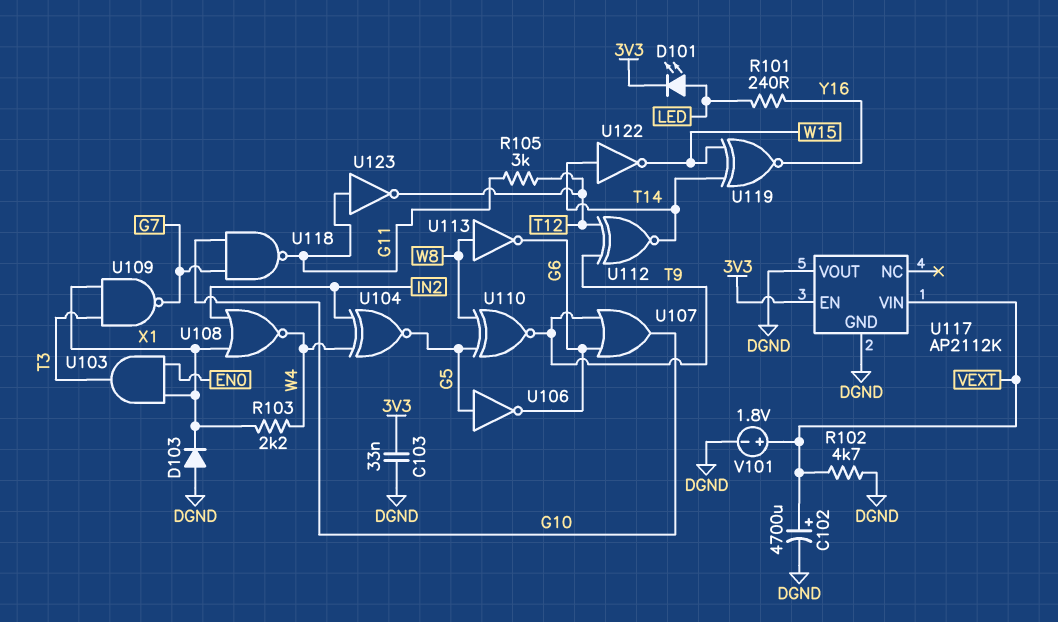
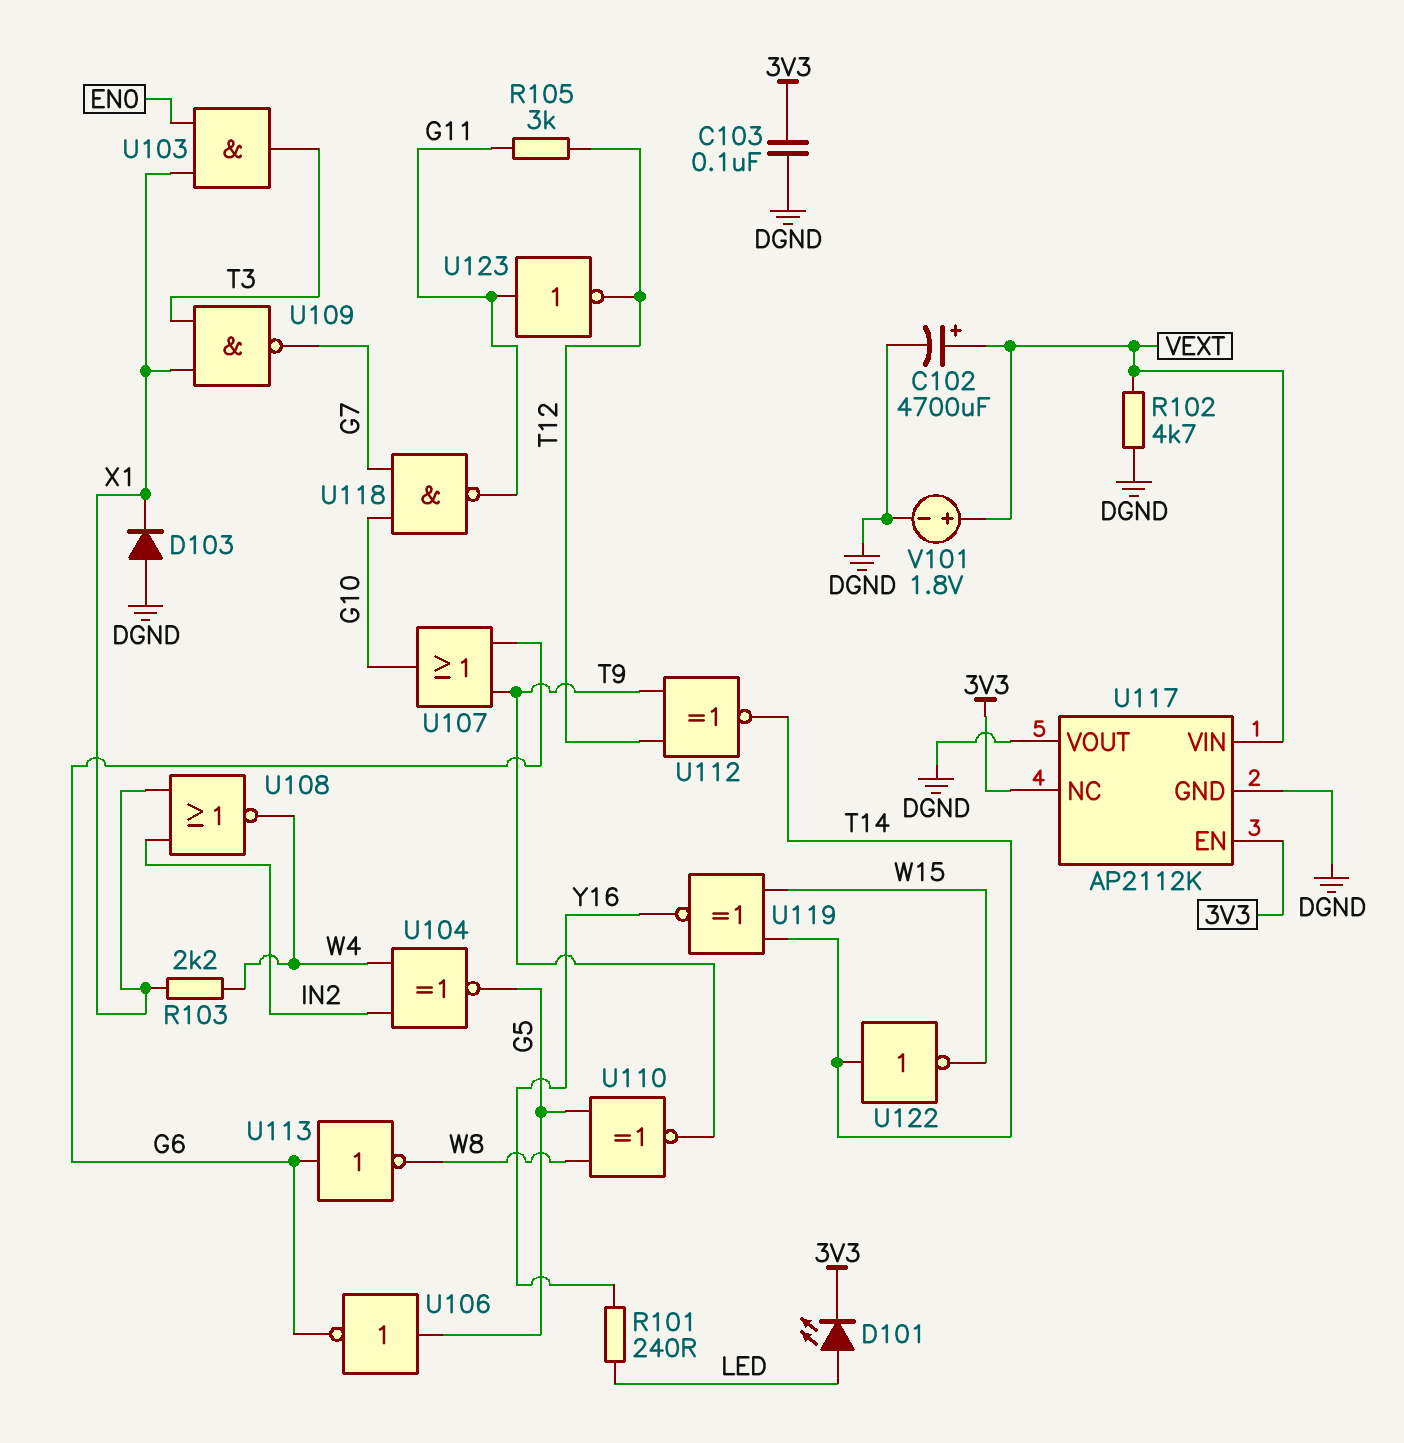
C103: 33nF (3V3, DGND) -> 100nF (3V3, DGND)
U113: NOT (in W8, out G6) -> NOT (in G6, out W8)
U117 pin NC: none -> 3V3

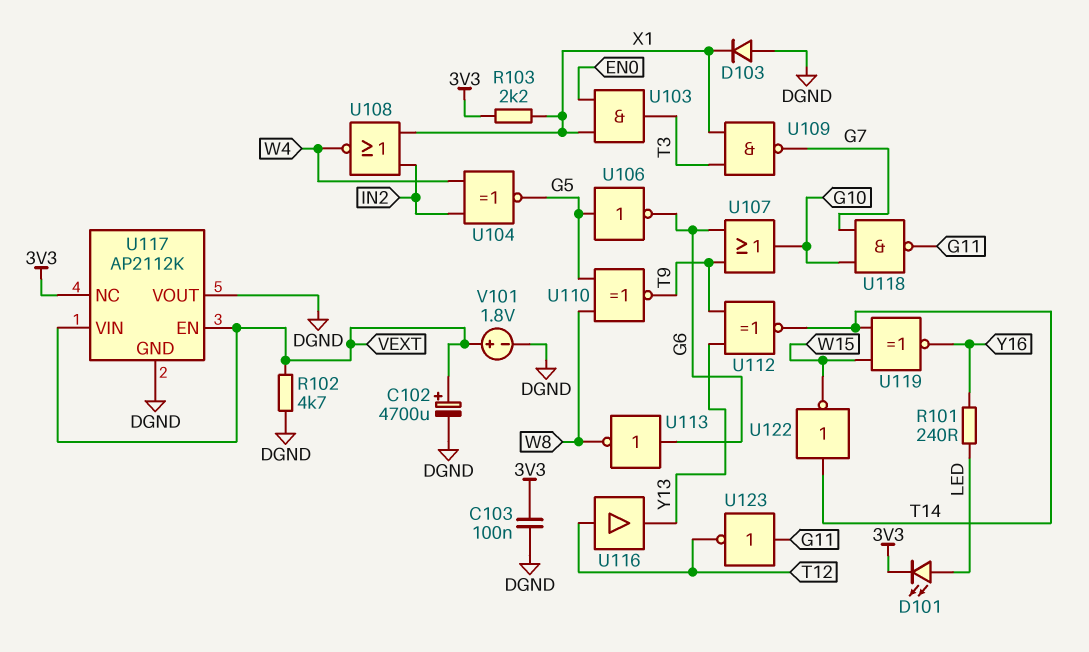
R103: 2.2k (W4, X1) -> 2.2k (3V3, X1)
R105: 3k (G11, T12) -> none
U112: XNOR (in T9, in T12, out T14) -> XNOR (in T9, in Y13, out T14)
U116: none -> buffer (in T12, out Y13)
U117 pin EN: 3V3 -> VEXT

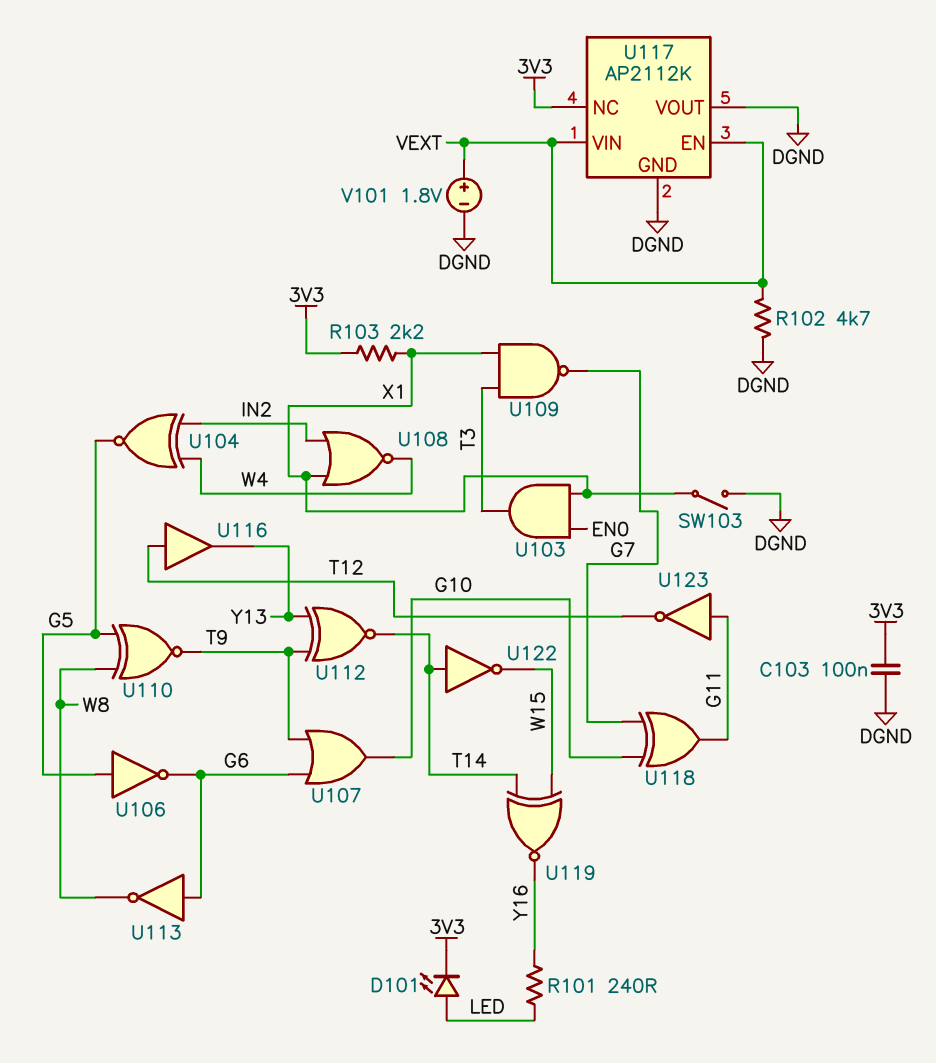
C102: 4700uF (plus VEXT, minus DGND) -> none
D103: diode (A DGND, K X1) -> none
SW103: none -> switch (DGND, X1)
U118: NAND (in G7, in G10, out G11) -> XOR (in G7, in G10, out G11)

